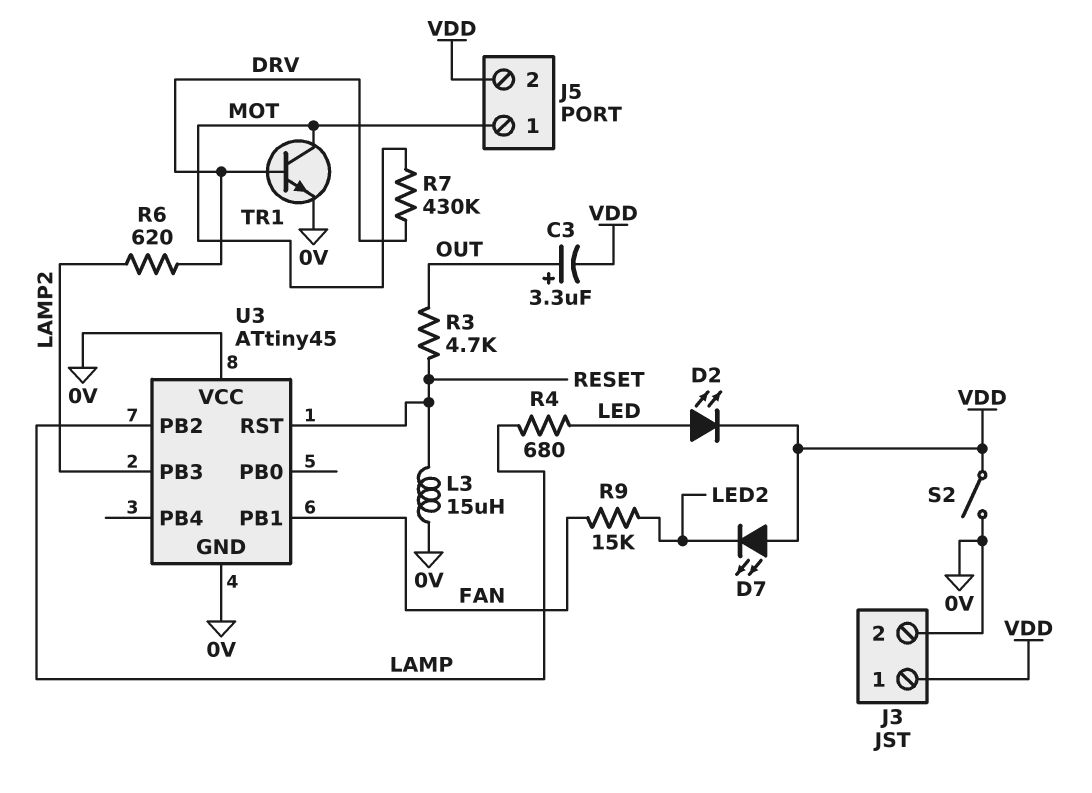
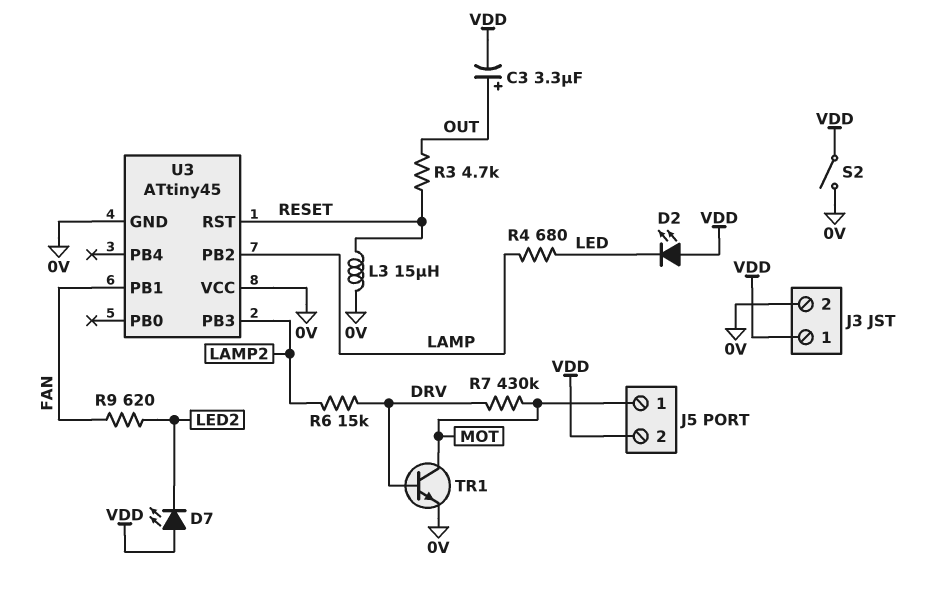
D2: LED (A LED, K VDD) -> LED (A VDD, K LED)
R6: 620 (DRV, LAMP2) -> 15k (DRV, LAMP2)
R9: 15k (FAN, LED2) -> 620 (FAN, LED2)

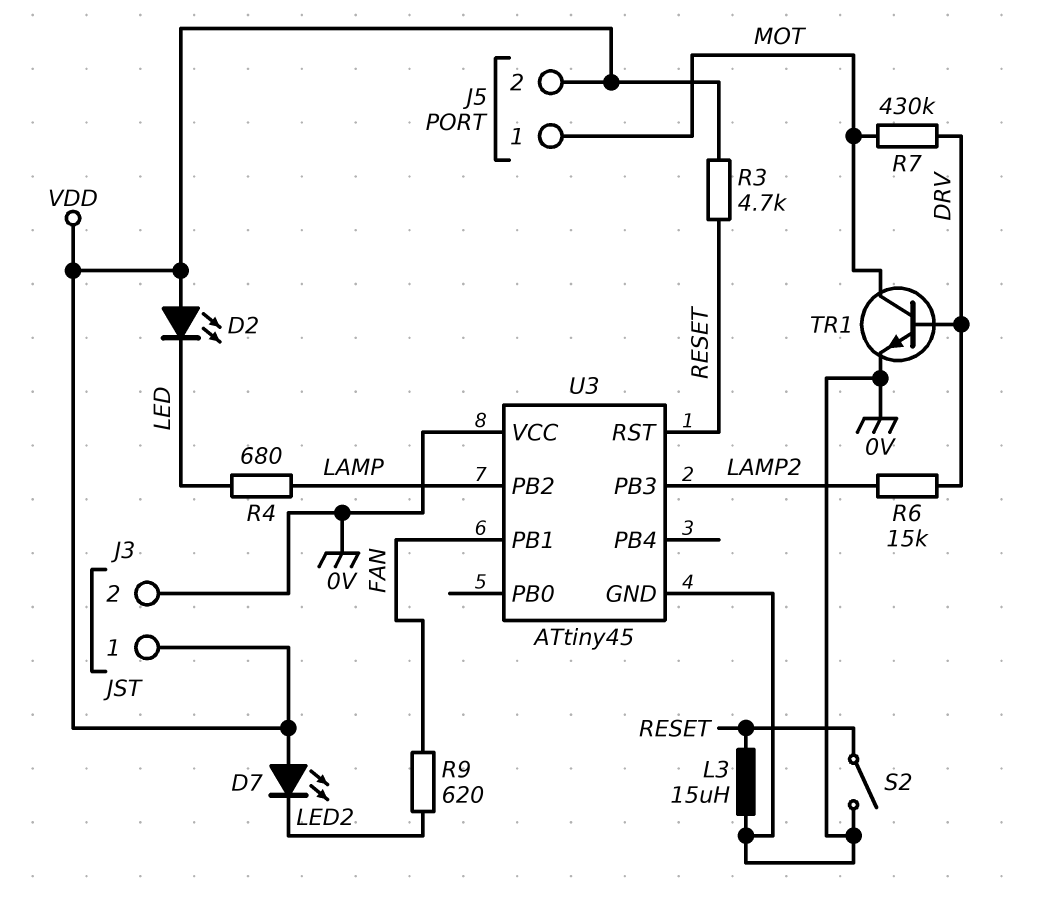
C3: 3.3uF (plus OUT, minus VDD) -> none
R3: 4.7k (OUT, RESET) -> 4.7k (RESET, VDD)
S2: switch (0V, VDD) -> switch (0V, RESET)

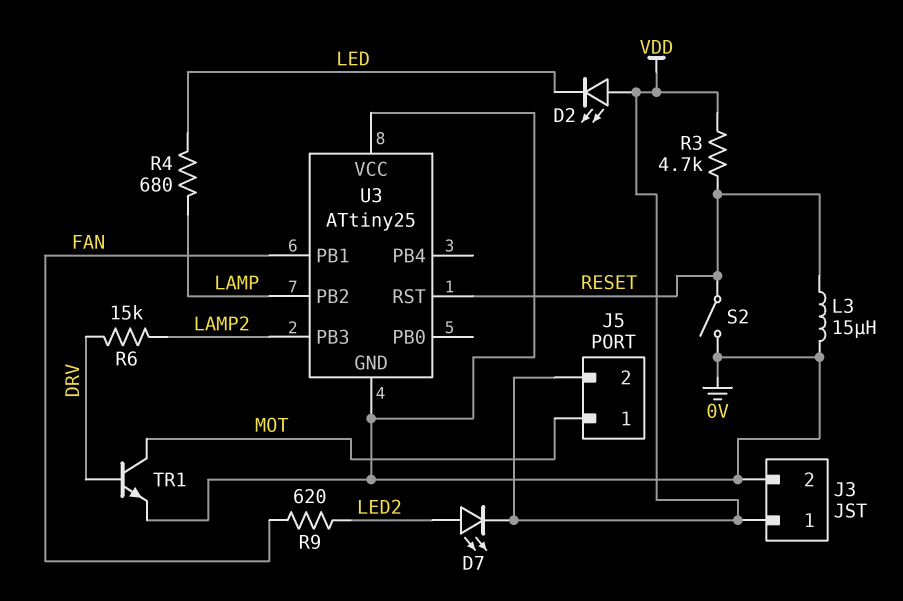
D7: LED (A VDD, K LED2) -> LED (A LED2, K VDD)
R7: 430k (DRV, MOT) -> none
U3: ATtiny45 -> ATtiny25

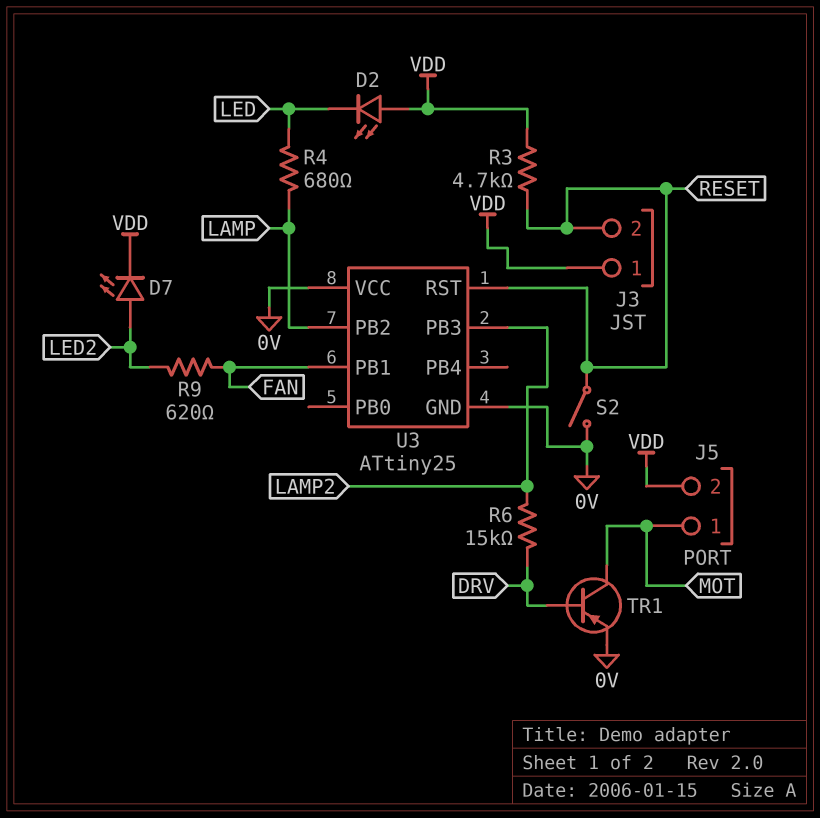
J3 pin 2: 0V -> RESET
L3: 15uH (0V, RESET) -> none
TR1: NPN (B DRV, C MOT, E 0V) -> PNP (B DRV, C MOT, E 0V)

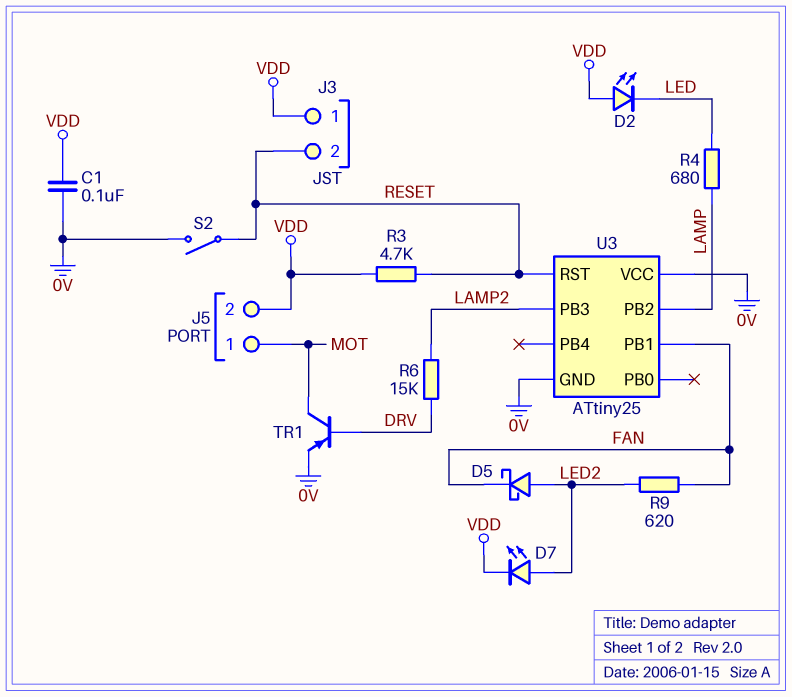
C1: none -> 100nF (0V, VDD)
D5: none -> schottky (A LED2, K FAN)

